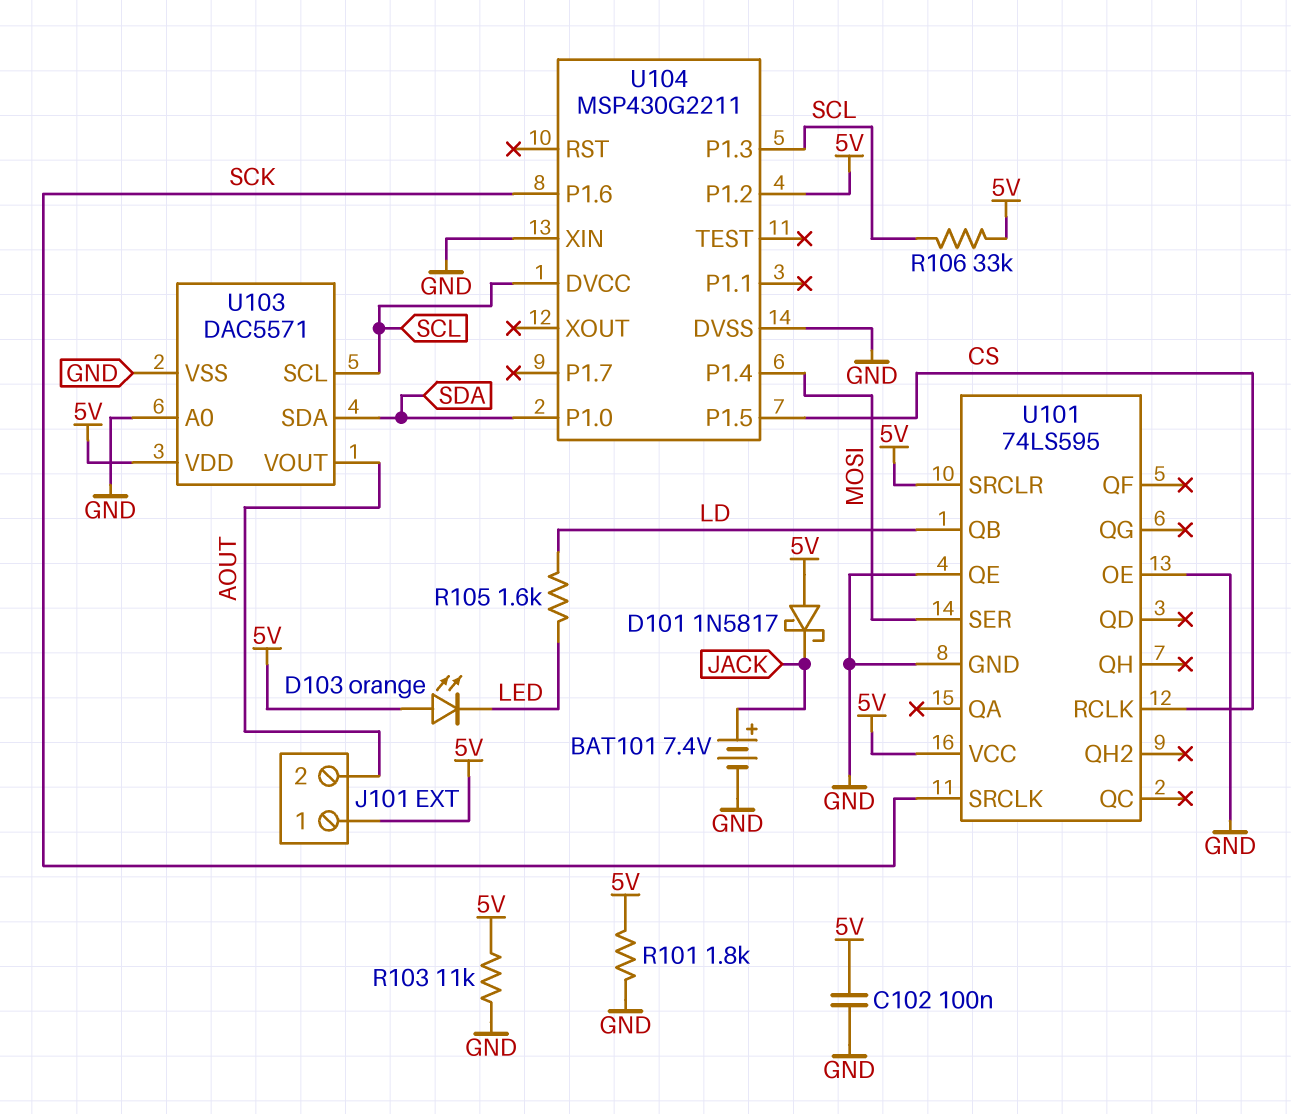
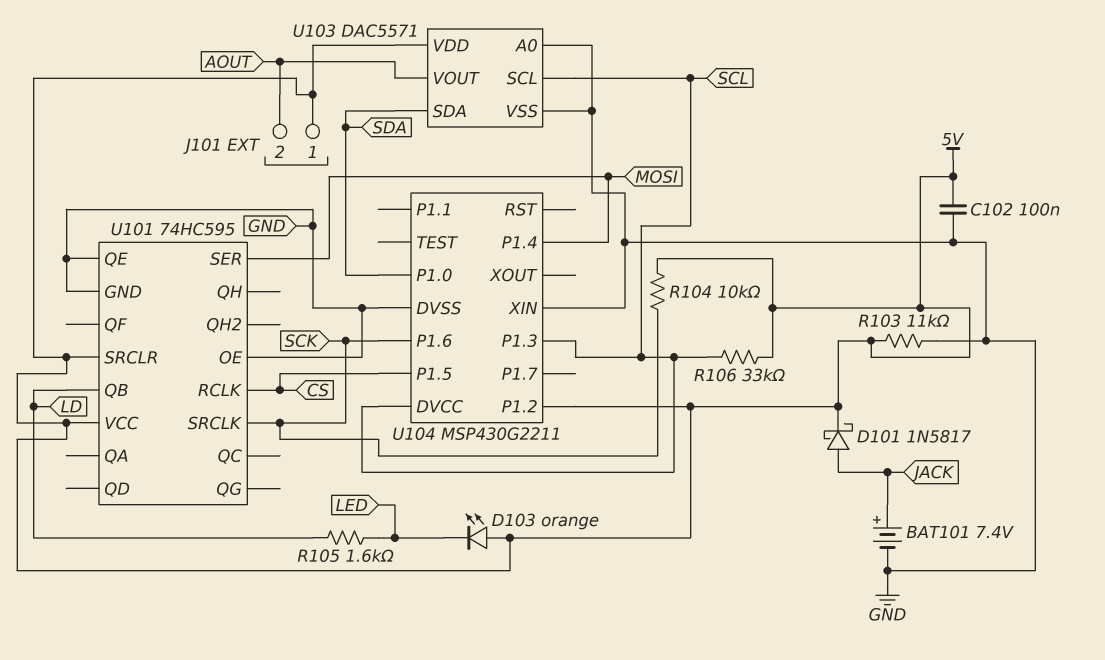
D101: schottky 1N5817 (A 5V, K JACK) -> schottky 1N5817 (A JACK, K 5V)
R101: 1.8k (5V, GND) -> none
R104: none -> 10k (5V, SCK)
U101: 74LS595 -> 74HC595

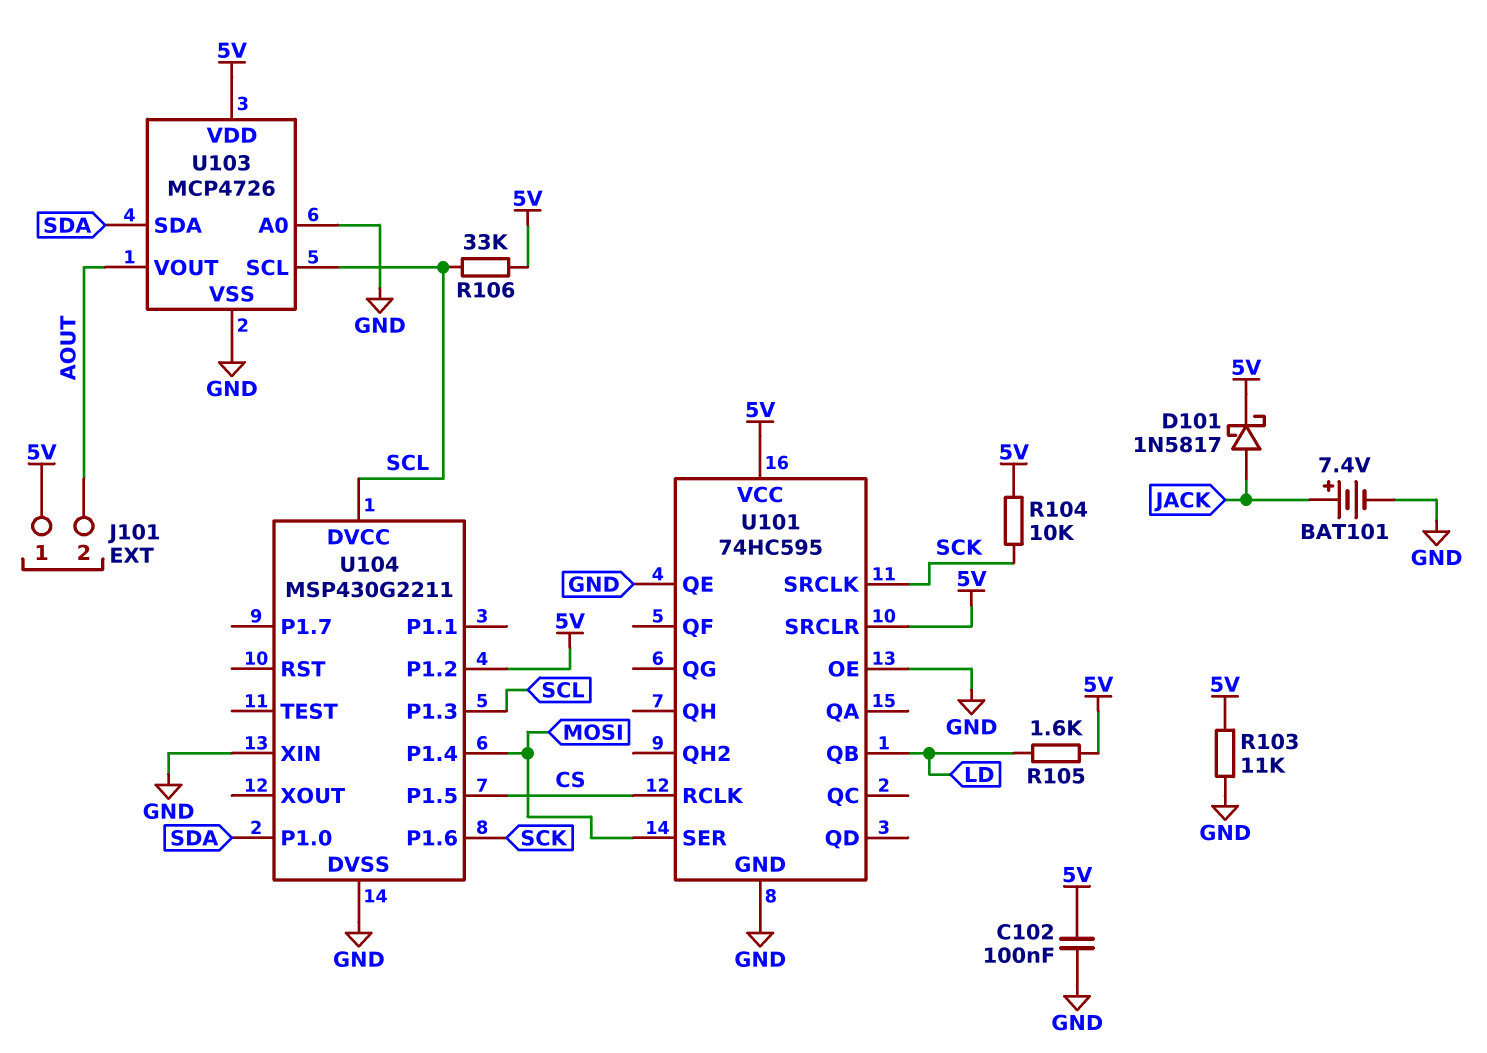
D103: LED orange (A 5V, K LED) -> none
R105: 1.6k (LD, LED) -> 1.6k (5V, LD)
U103: DAC5571 -> MCP4726

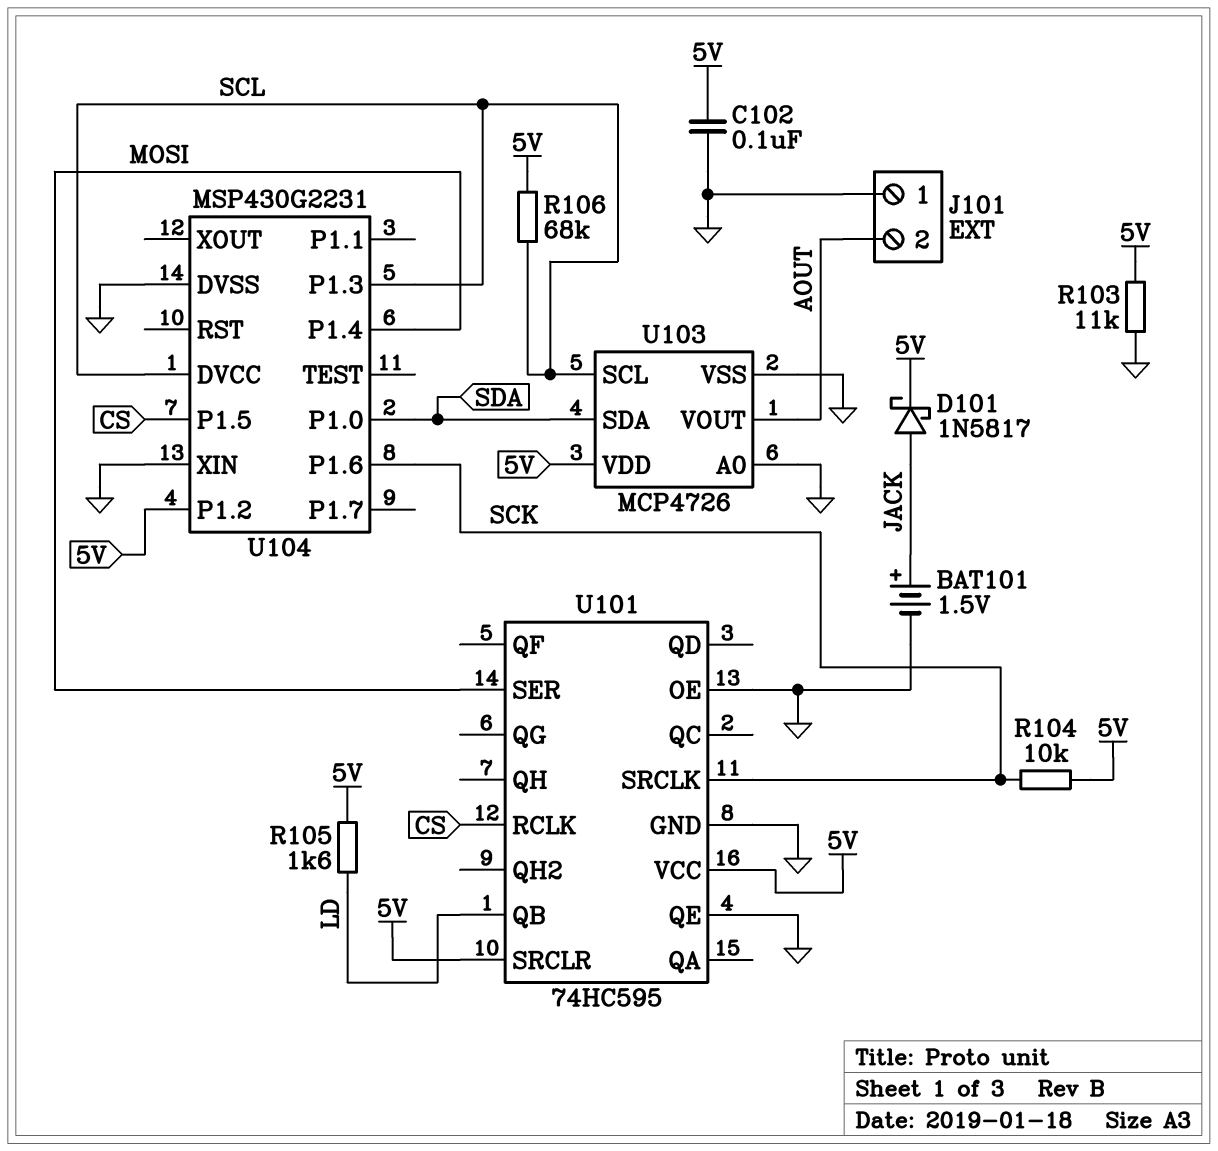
BAT101: 7.4V (plus JACK, minus GND) -> 1.5V (plus JACK, minus GND)
J101 pin 1: 5V -> GND
R106: 33k (5V, SCL) -> 68k (5V, SCL)
U104: MSP430G2211 -> MSP430G2231

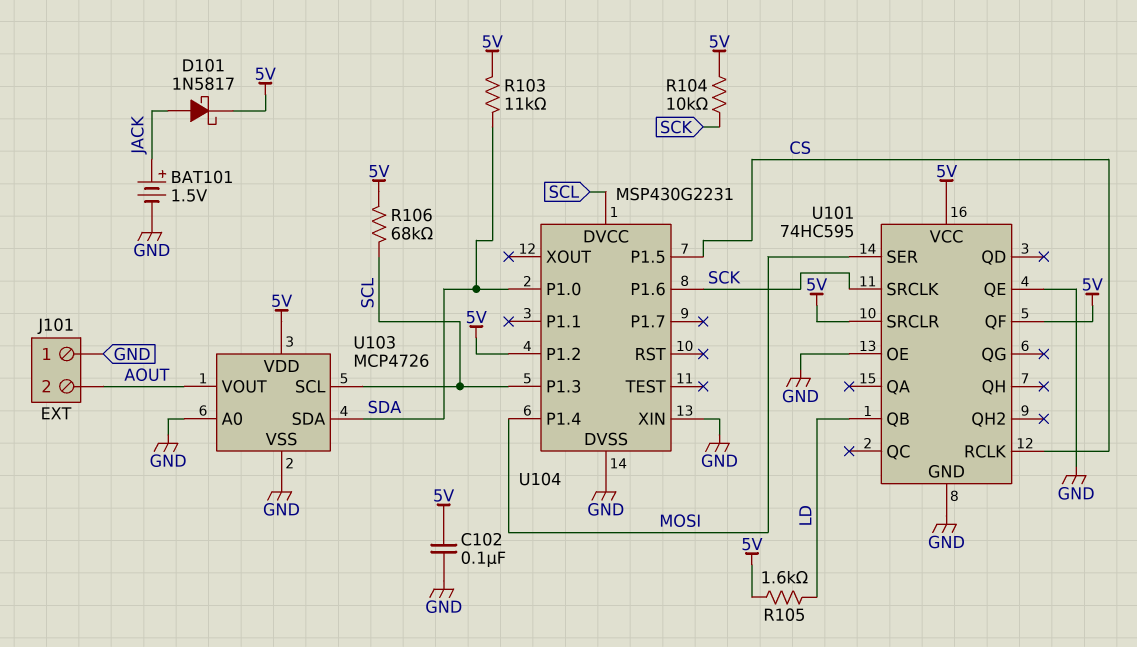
R103: 11k (5V, GND) -> 11k (5V, SDA)
U101 pin QF: none -> 5V

